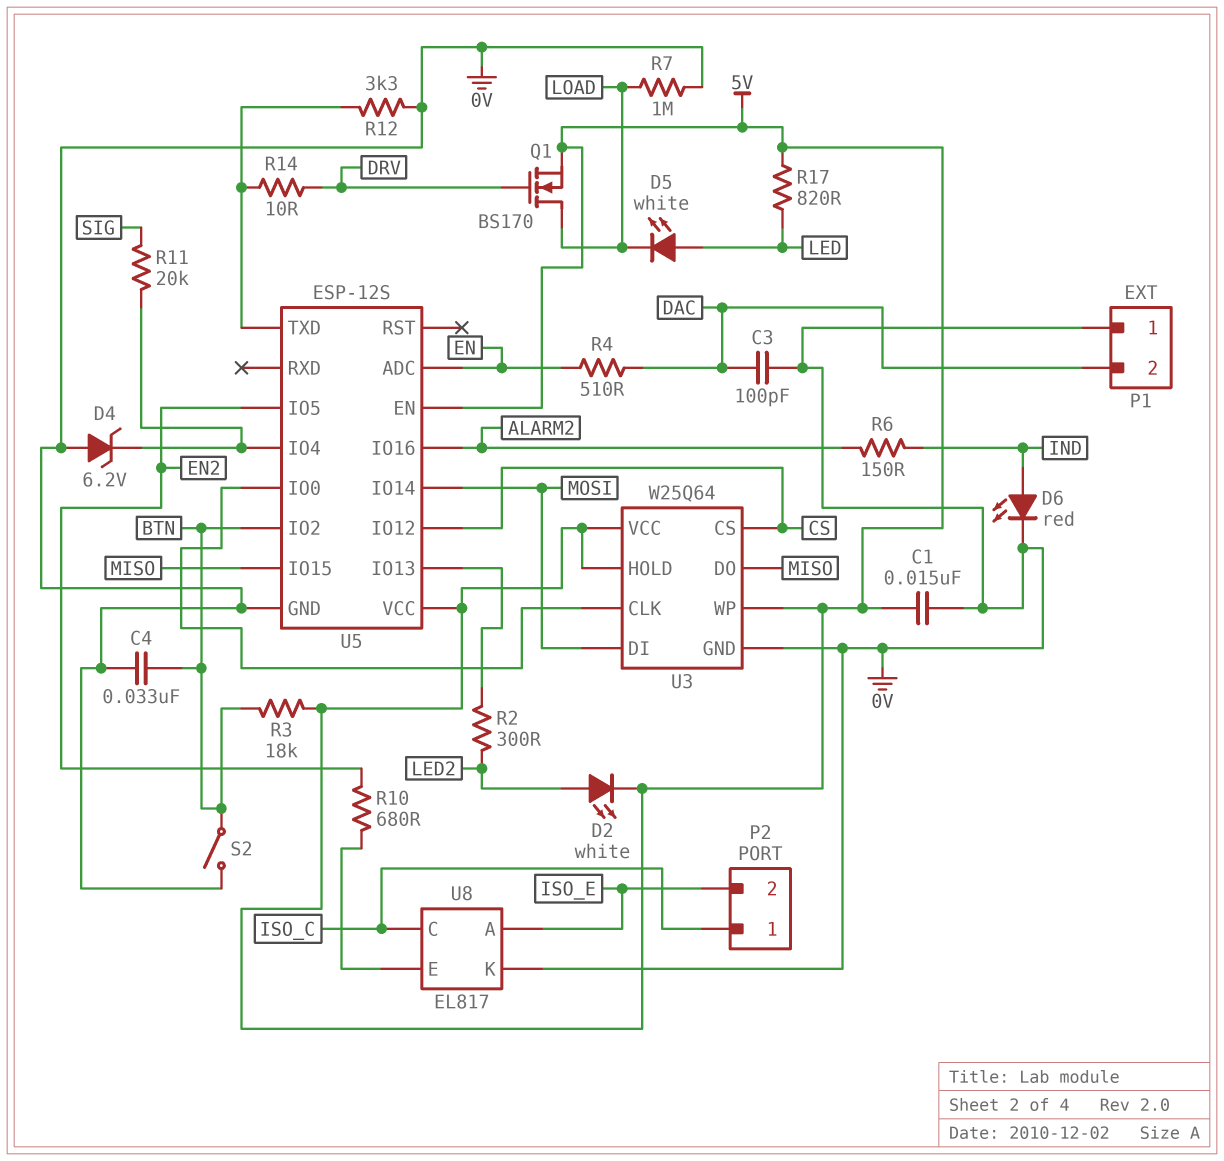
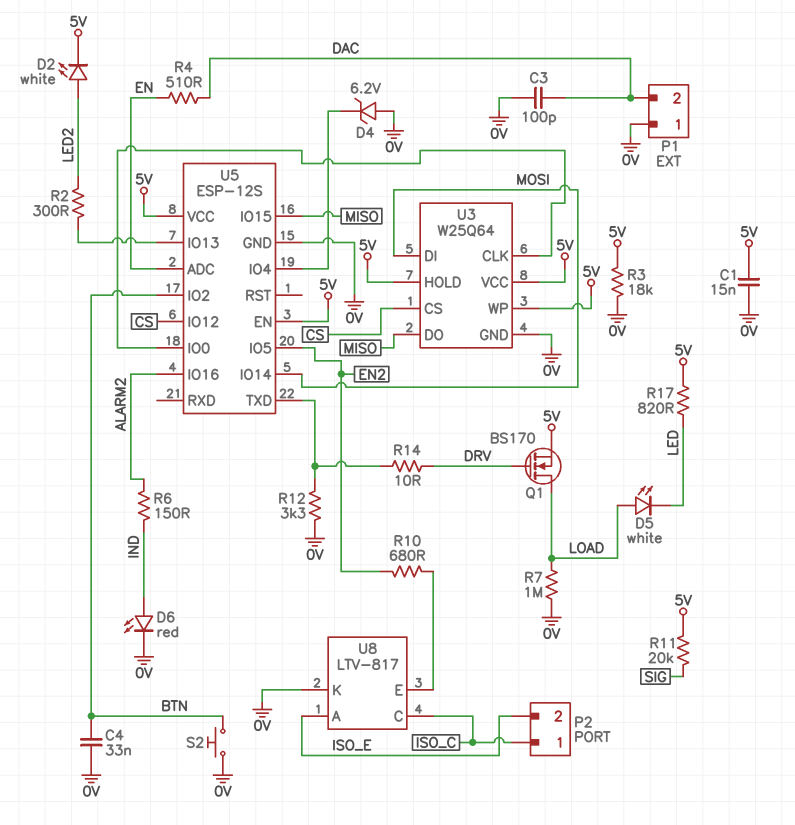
D5: LED white (A LED, K LOAD) -> LED white (A LOAD, K LED)
R3: 18k (5V, BTN) -> 18k (0V, 5V)
R11: 20k (SIG, U5/IO4) -> 20k (5V, SIG)
S2: switch (0V, BTN) -> button (0V, BTN)
U8: EL817 -> LTV-817

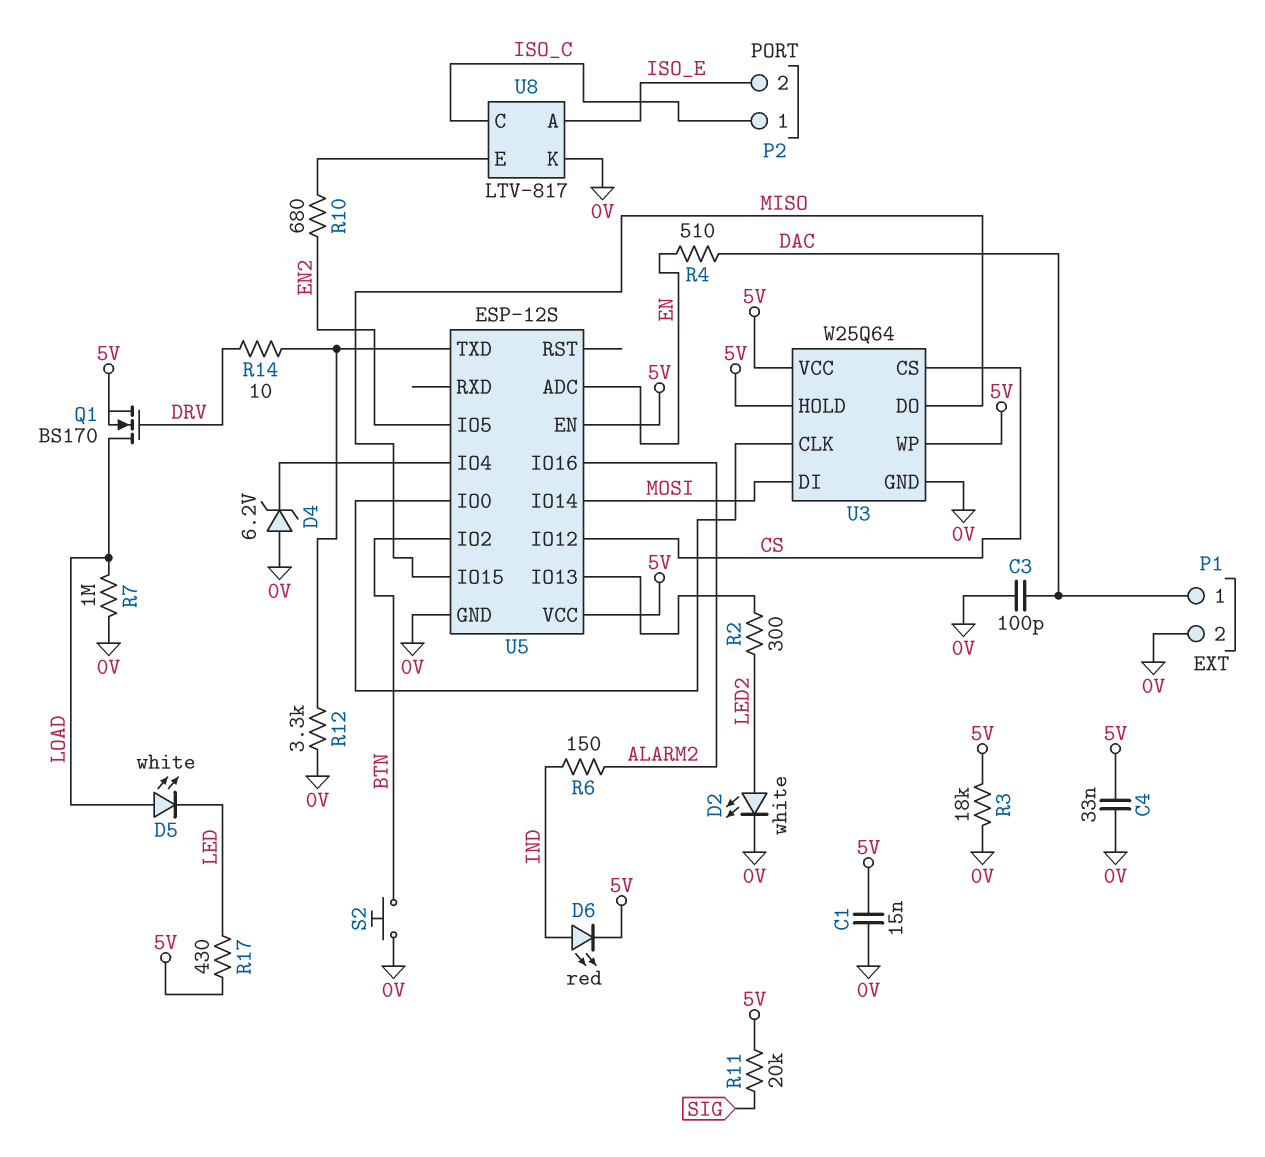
C4: 33nF (0V, BTN) -> 33nF (0V, 5V)
D2: LED white (A LED2, K 5V) -> LED white (A LED2, K 0V)
D6: LED red (A IND, K 0V) -> LED red (A IND, K 5V)
P1 pin 1: 0V -> DAC
P1 pin 2: DAC -> 0V
R17: 820 (5V, LED) -> 430 (5V, LED)

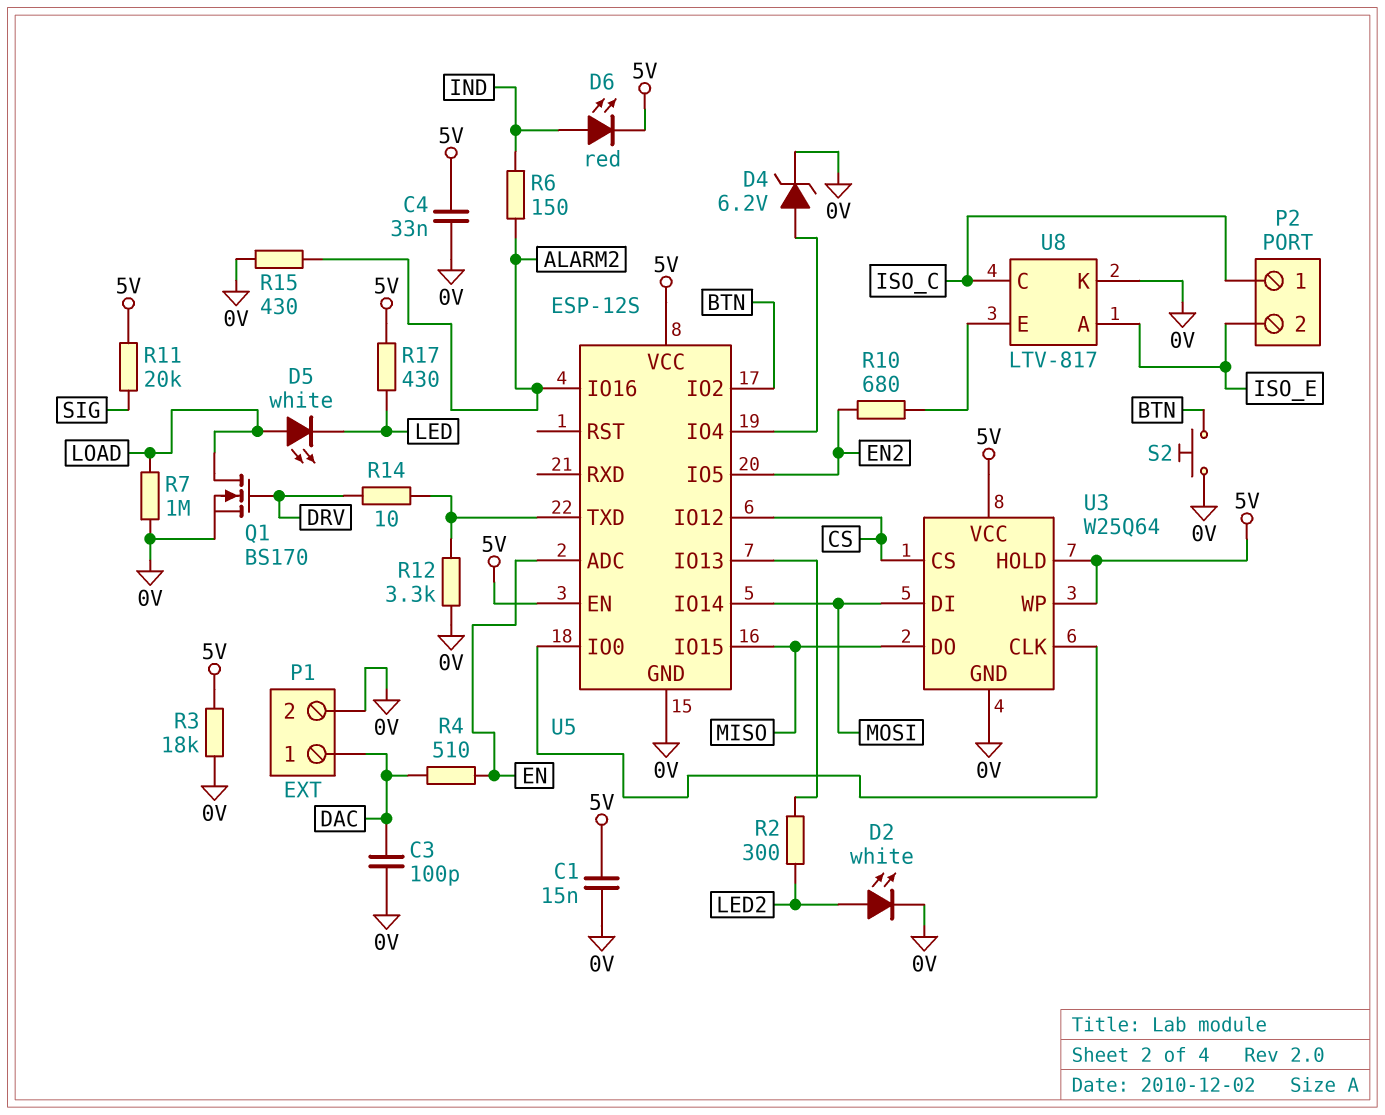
D4: zener 6.2V (A 0V, K U5/IO4) -> zener 6.2V (A U5/IO4, K 0V)
Q1: NMOS BS170 (G DRV, D LOAD, S 5V) -> NMOS BS170 (G DRV, D LOAD, S 0V)
R15: none -> 430 (0V, ALARM2)

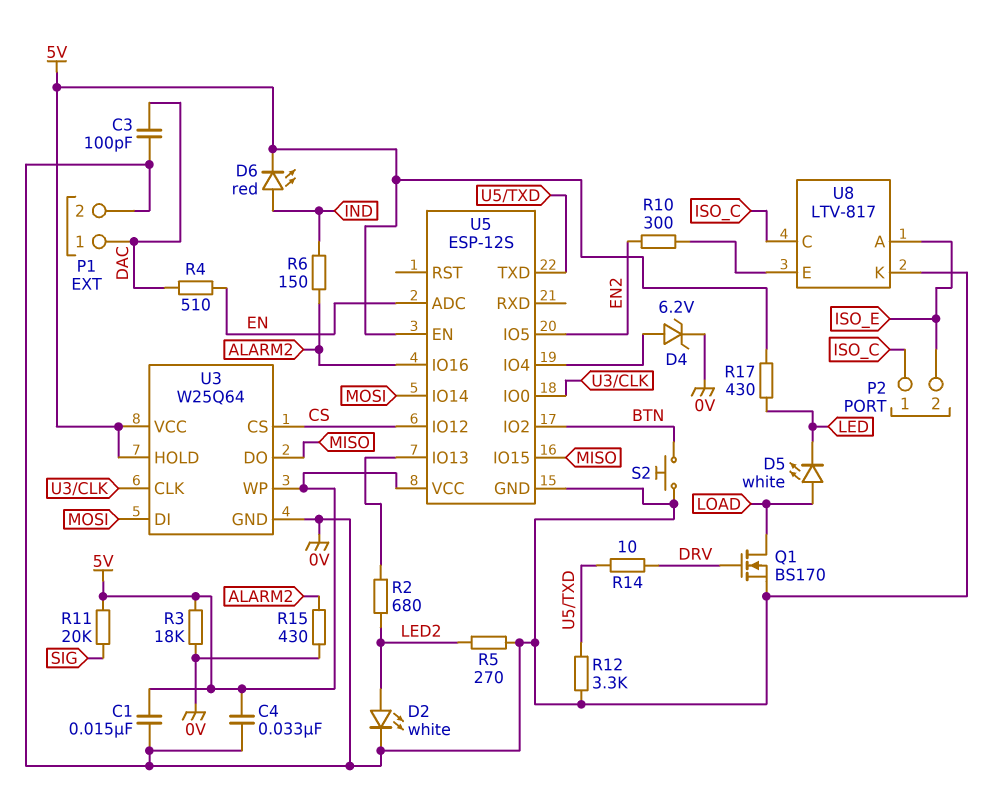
R2: 300 (LED2, U5/IO13) -> 680 (LED2, U5/IO13)
R5: none -> 270 (0V, LED2)
R7: 1M (0V, LOAD) -> none
R10: 680 (EN2, U8/E) -> 300 (EN2, U8/E)

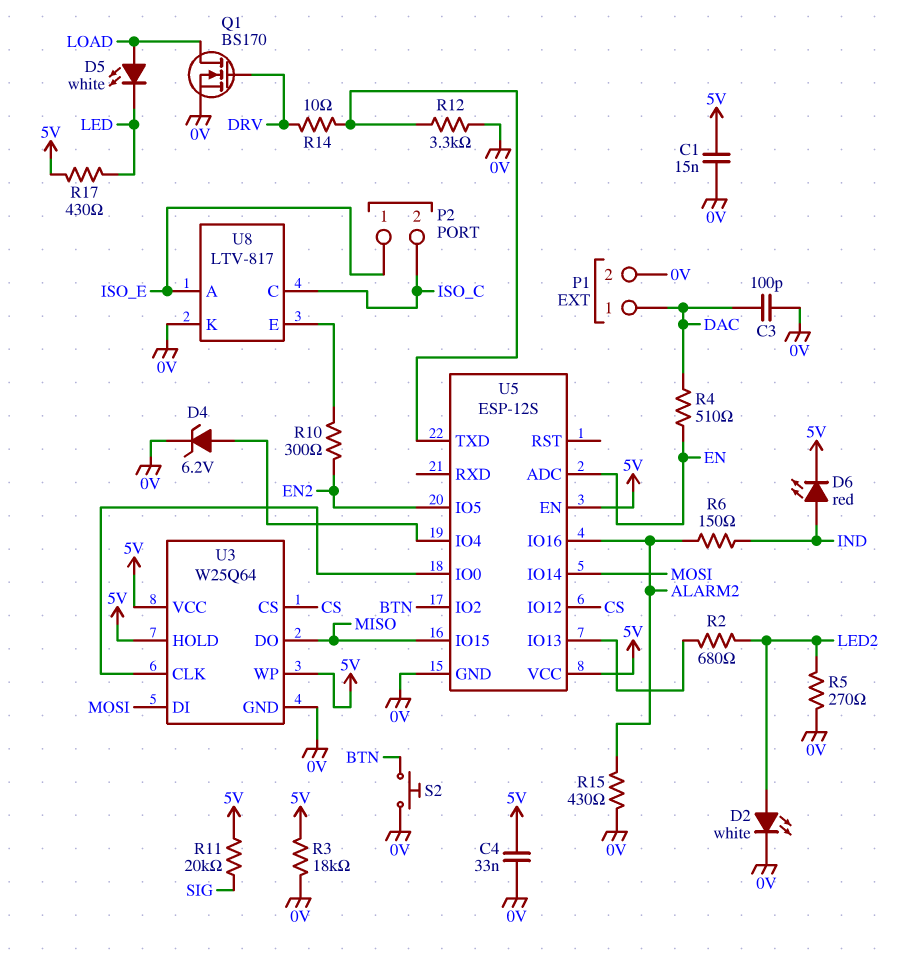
P2 pin 1: ISO_C -> ISO_E
P2 pin 2: ISO_E -> ISO_C

